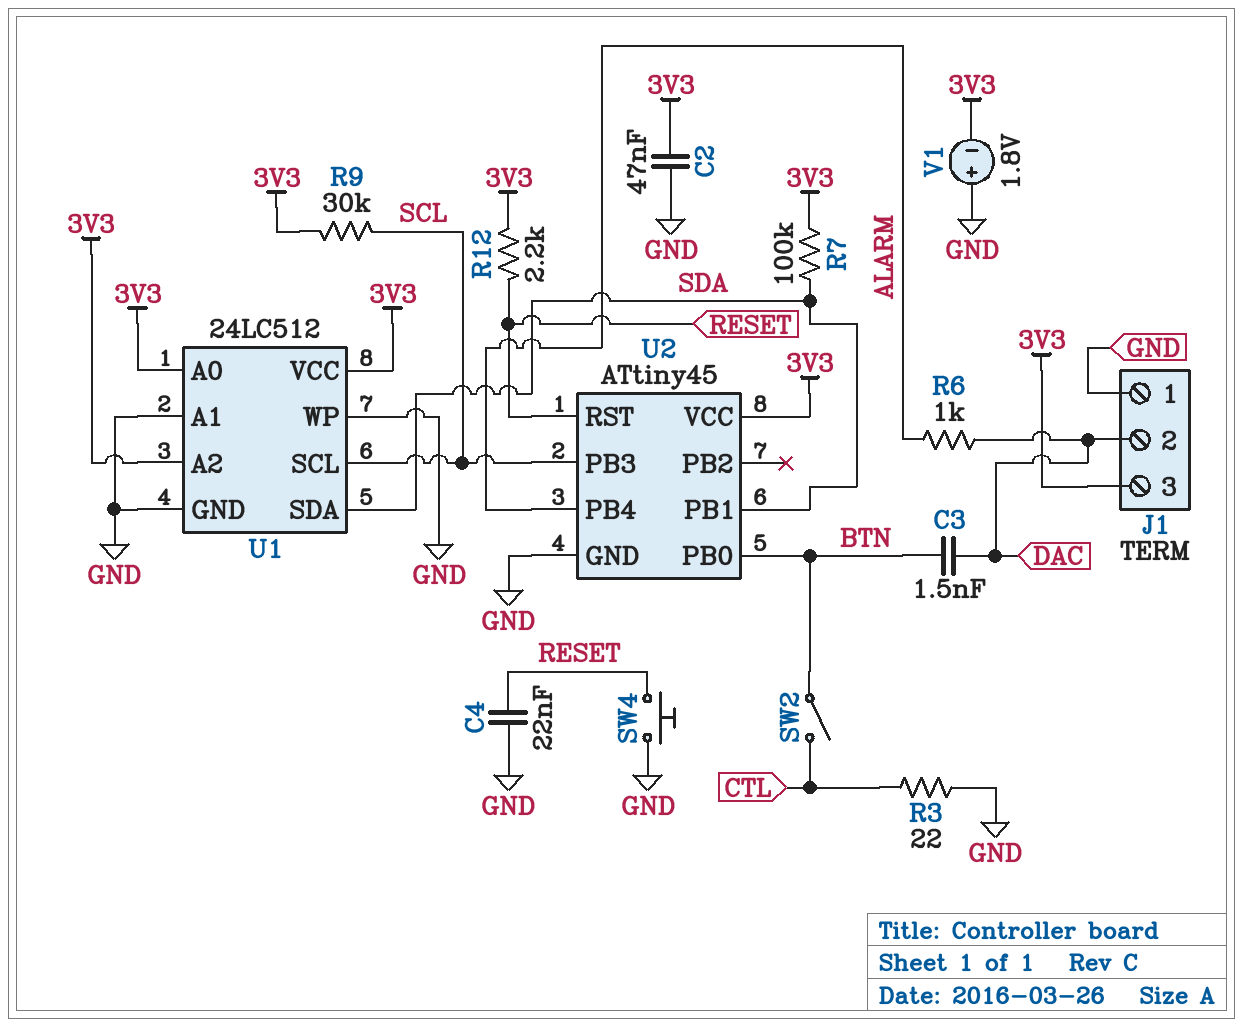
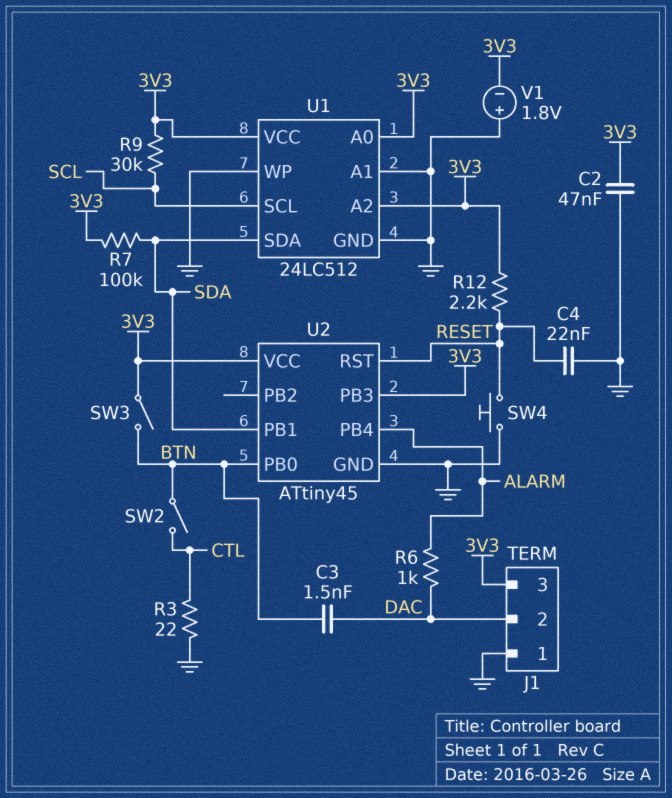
SW3: none -> switch (3V3, BTN)
U2 pin PB3: SCL -> 3V3

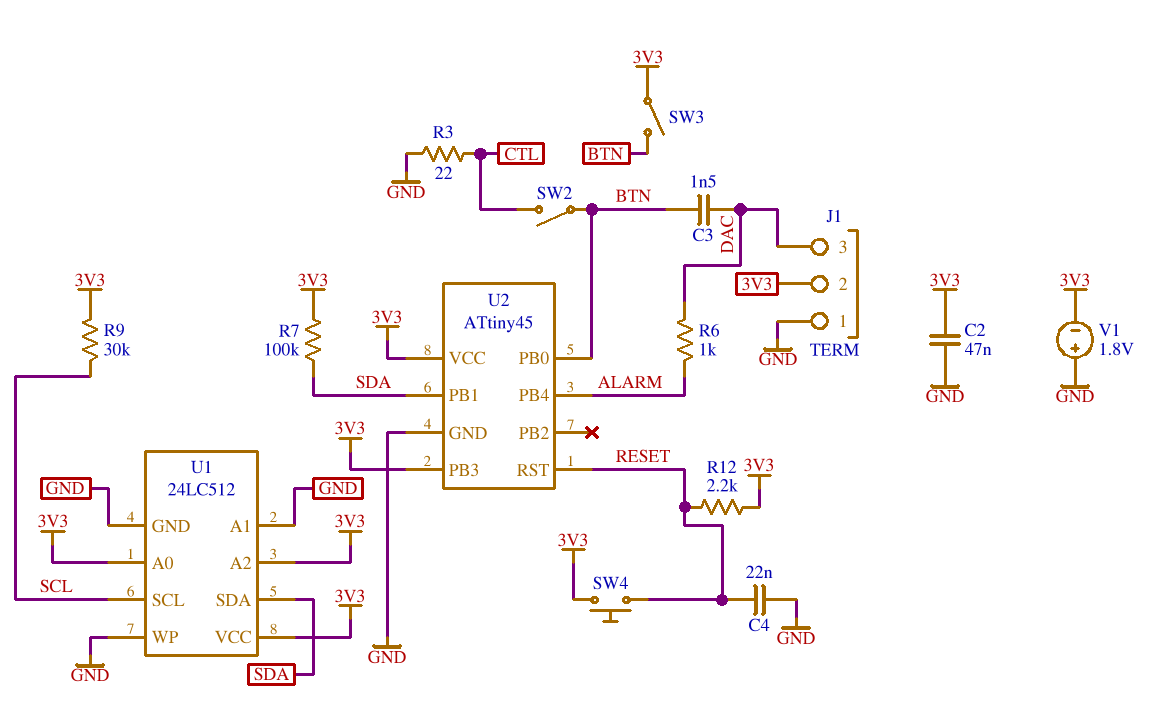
J1 pin 2: DAC -> 3V3
J1 pin 3: 3V3 -> DAC
SW4: button (GND, RESET) -> button (3V3, RESET)

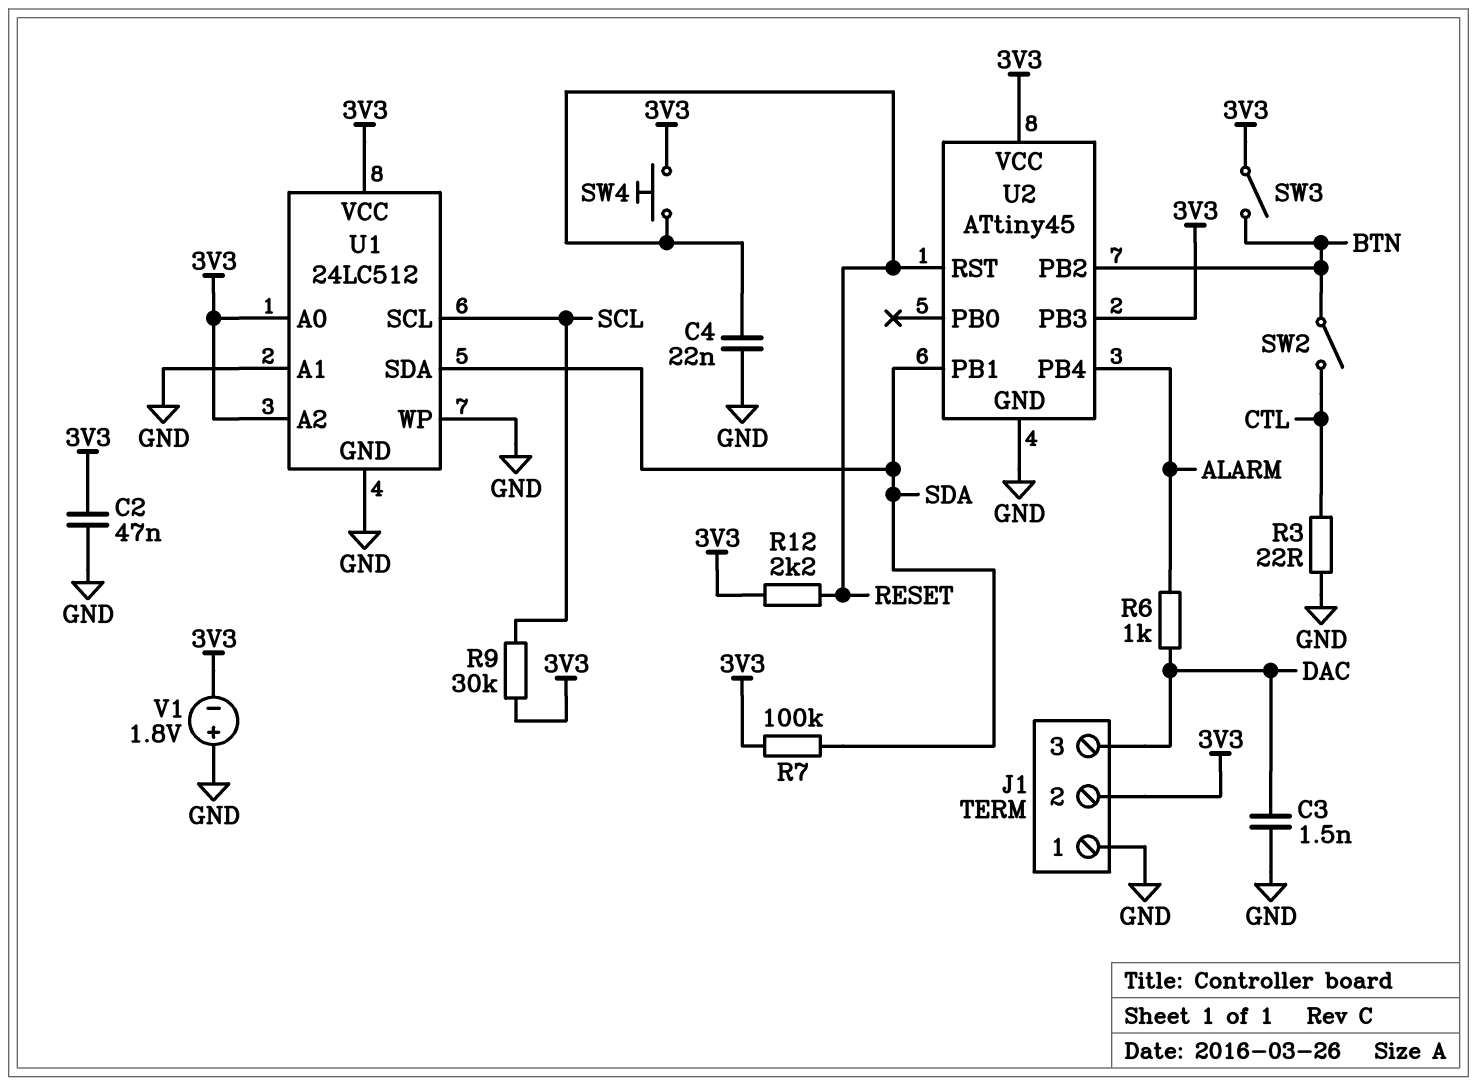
C3: 1.5nF (BTN, DAC) -> 1.5nF (DAC, GND)
U2 pin PB0: BTN -> none
U2 pin PB2: none -> BTN

